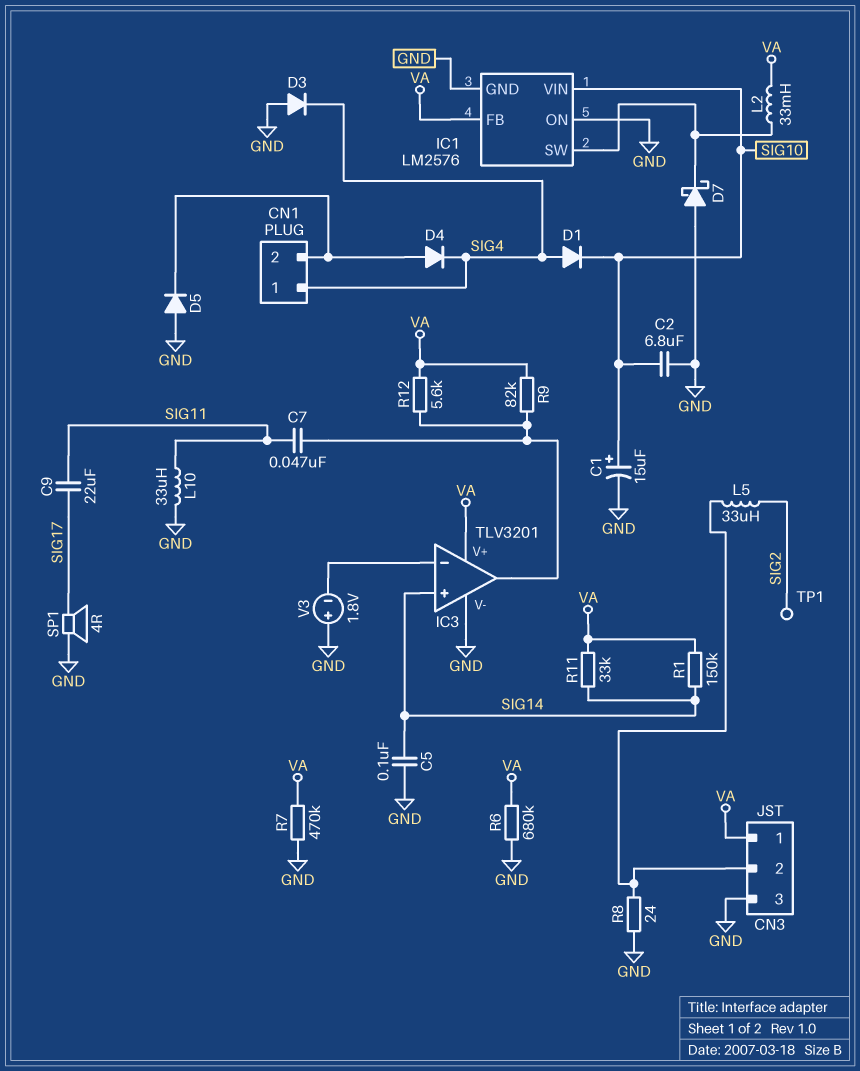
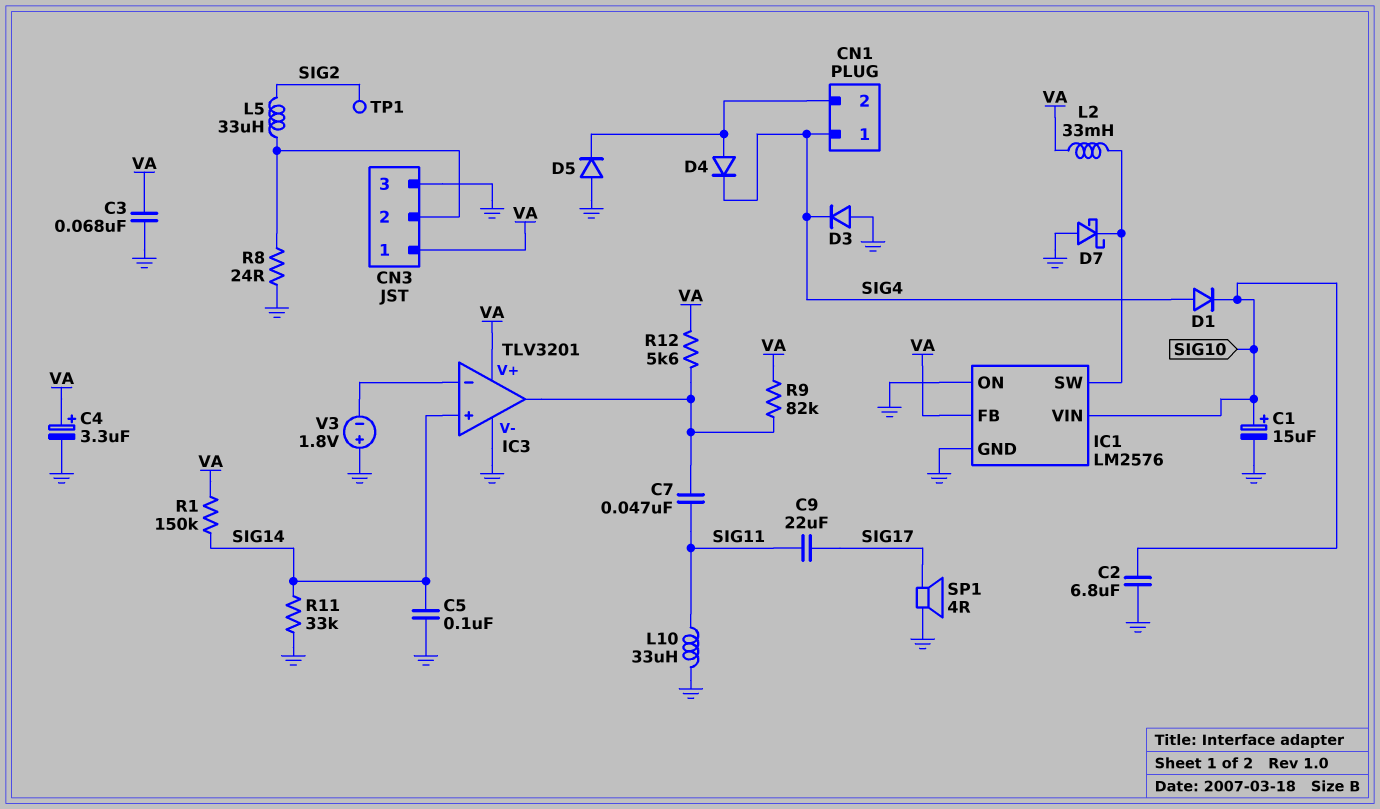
C3: none -> 68nF (GND, VA)
C4: none -> 3.3uF (plus VA, minus GND)
R6: 680k (GND, VA) -> none
R7: 470k (GND, VA) -> none
R11: 33k (SIG14, VA) -> 33k (GND, SIG14)

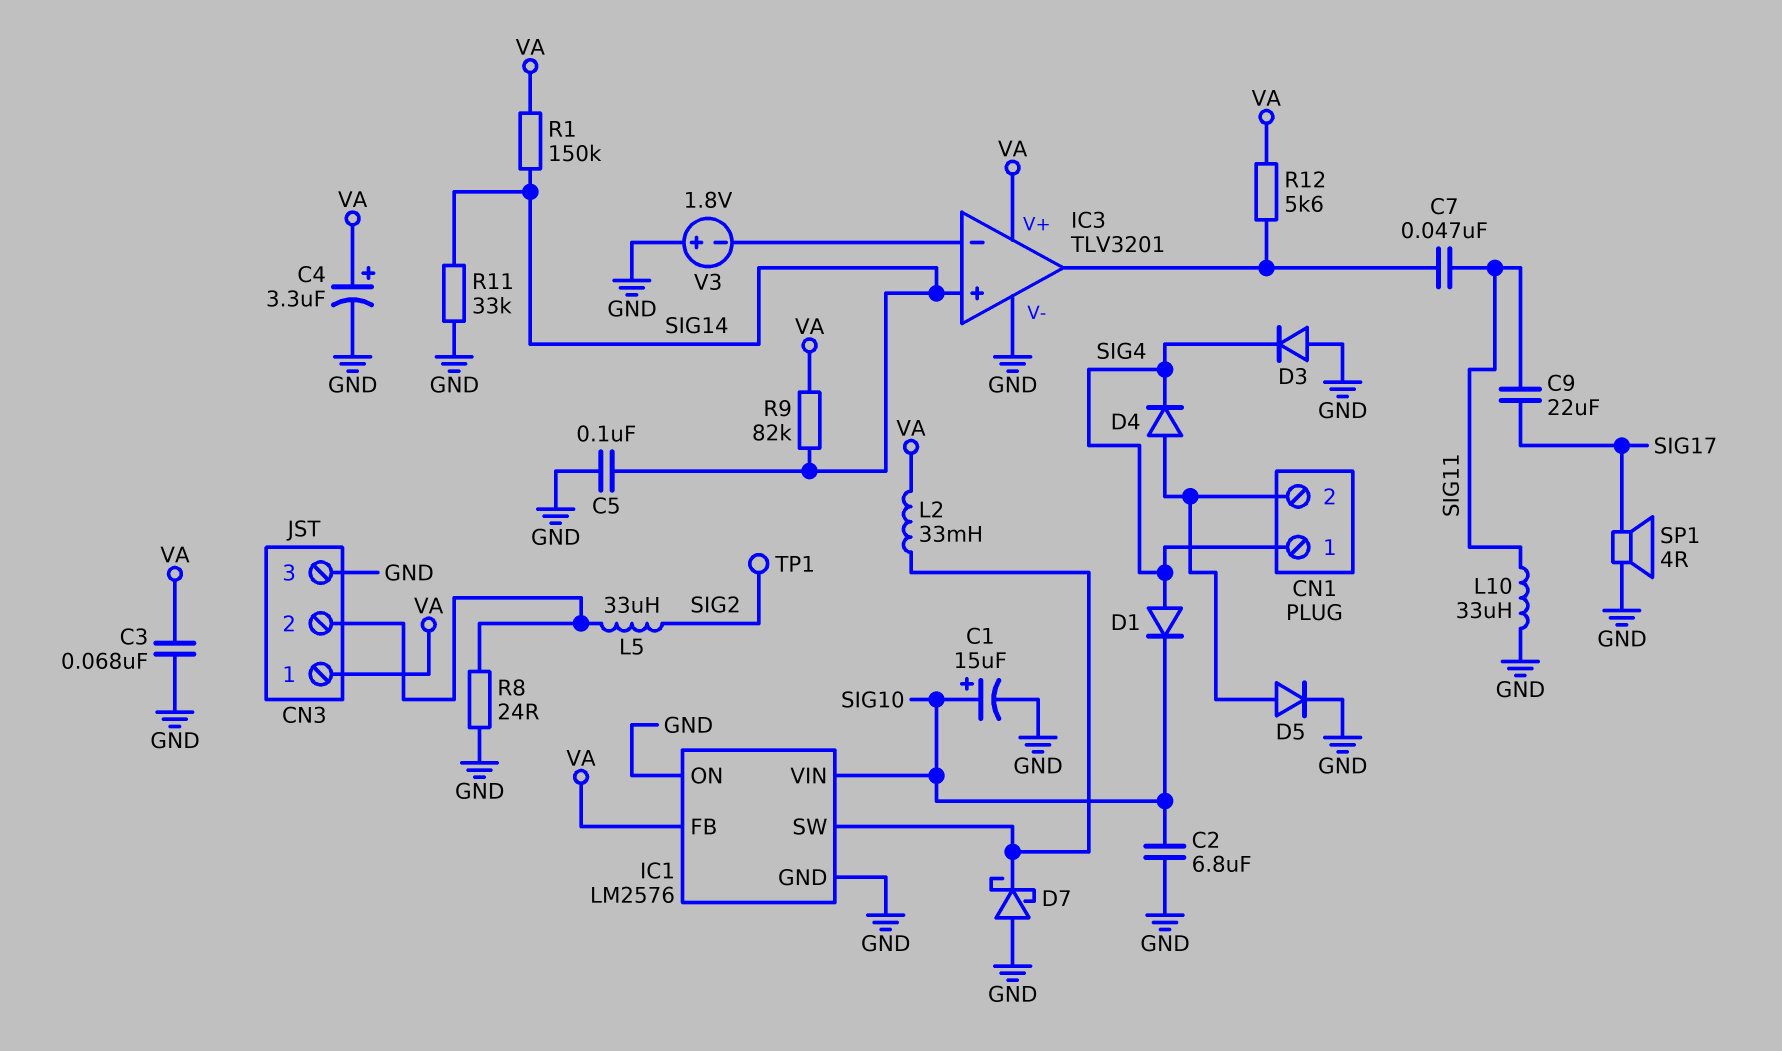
D5: diode (A GND, K CN1/2) -> diode (A CN1/2, K GND)
R9: 82k (IC3/out, VA) -> 82k (SIG14, VA)

